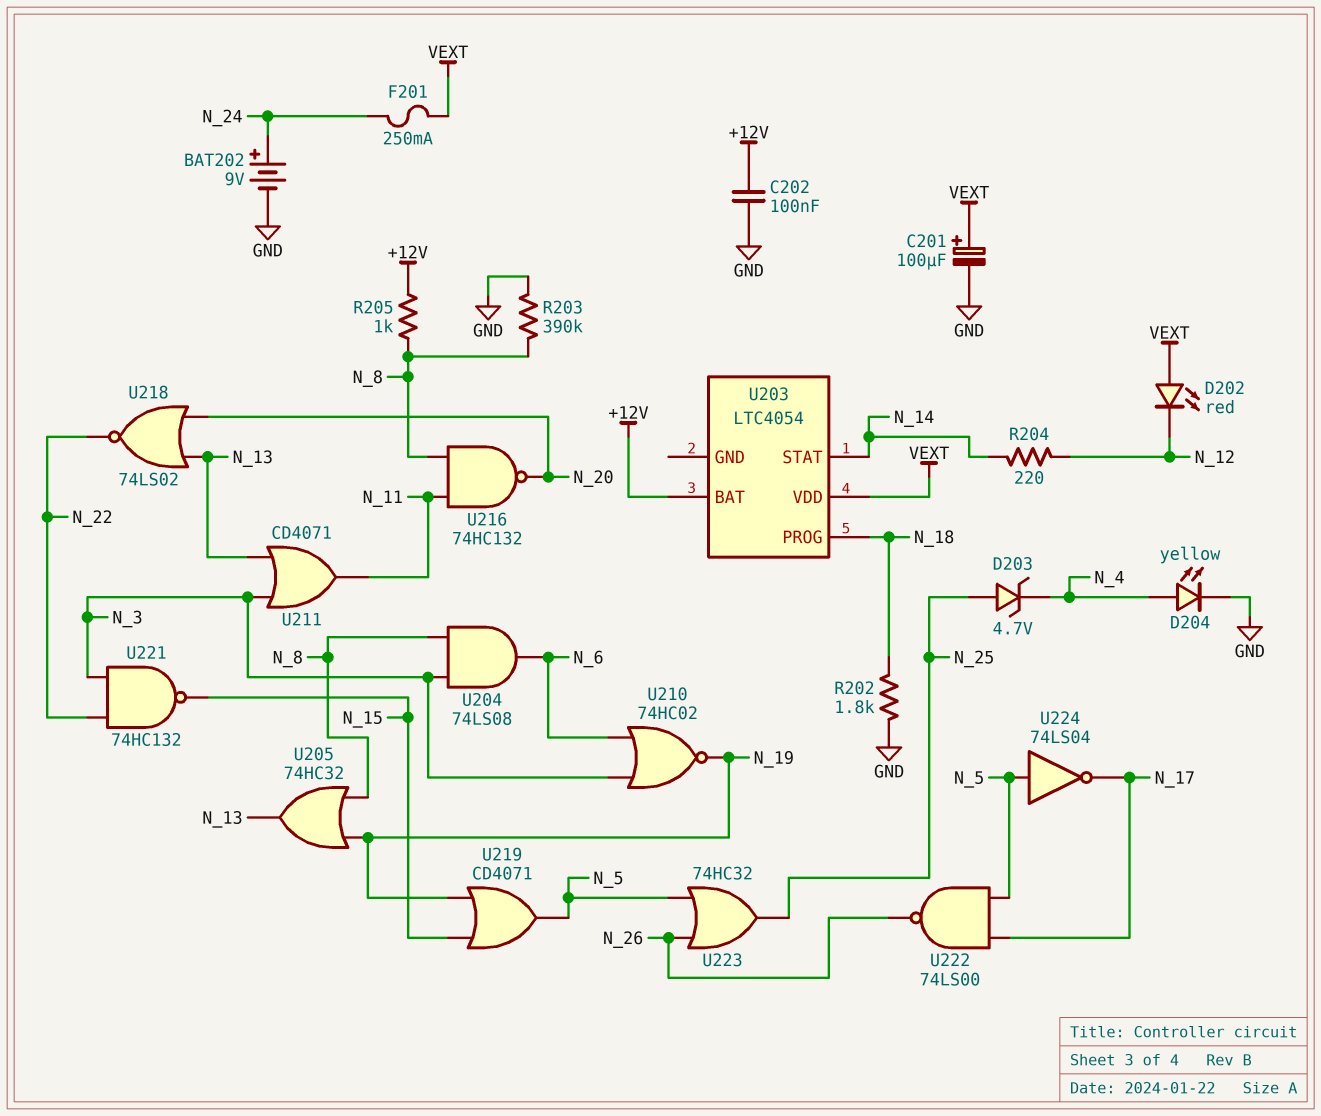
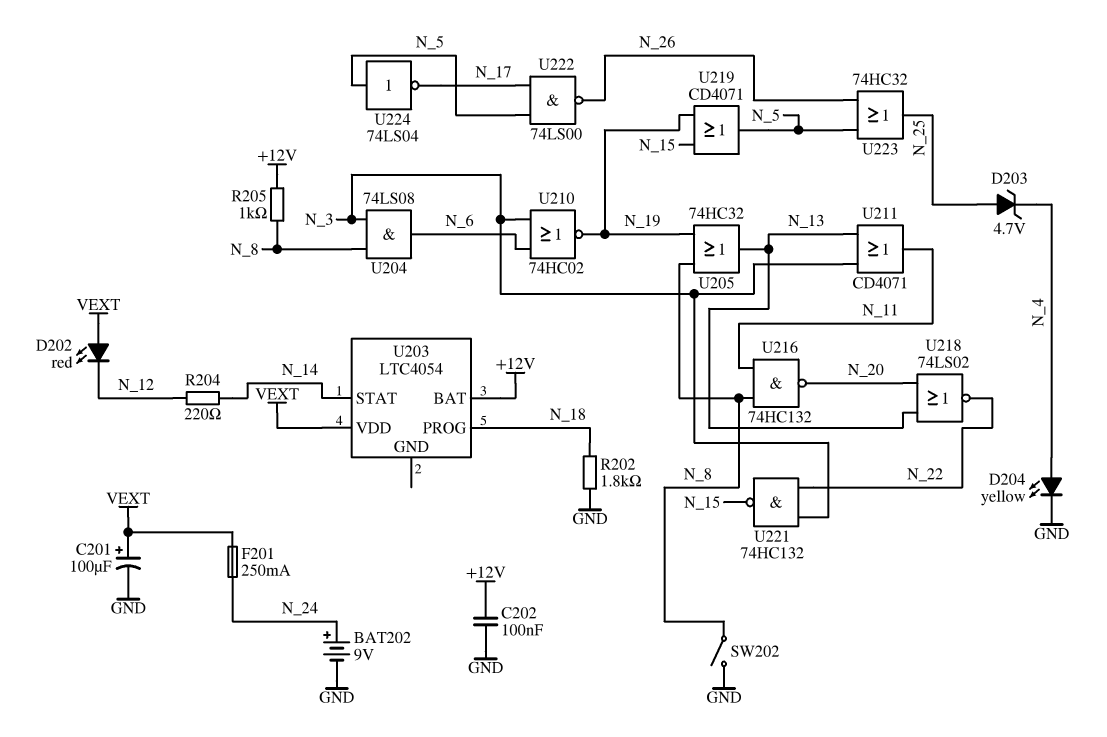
R203: 390k (GND, N_8) -> none
SW202: none -> switch (GND, N_8)

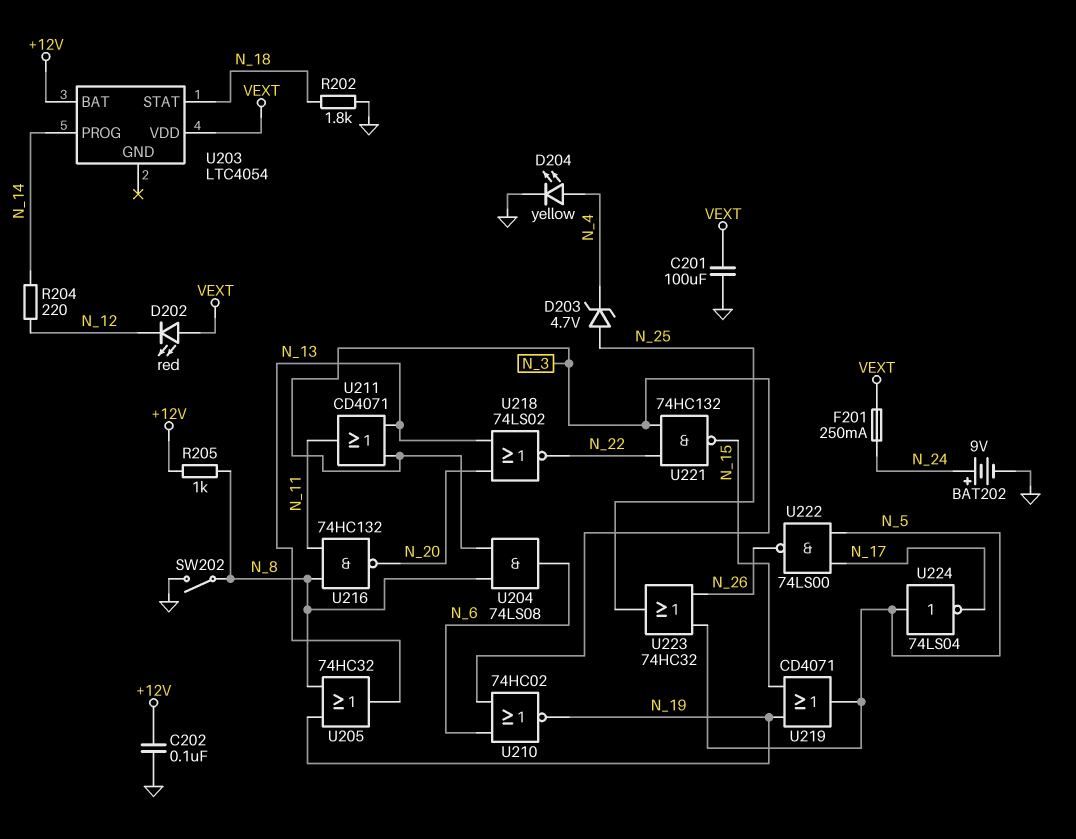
C201: 100uF (plus VEXT, minus GND) -> 100uF (GND, VEXT)
U203 pin PROG: N_18 -> N_14
U203 pin STAT: N_14 -> N_18

